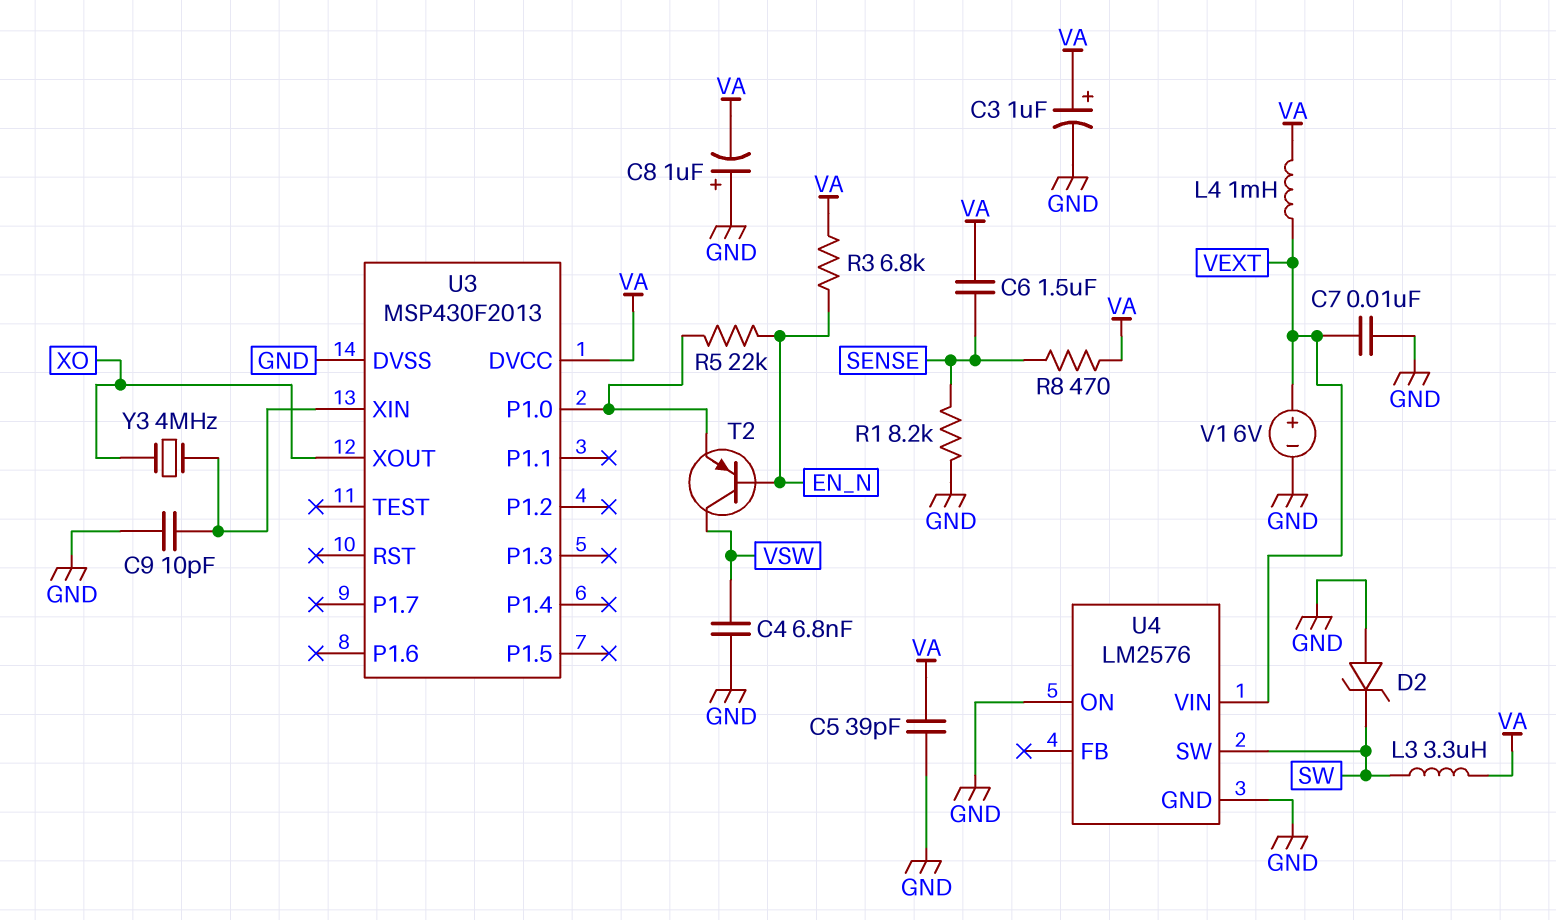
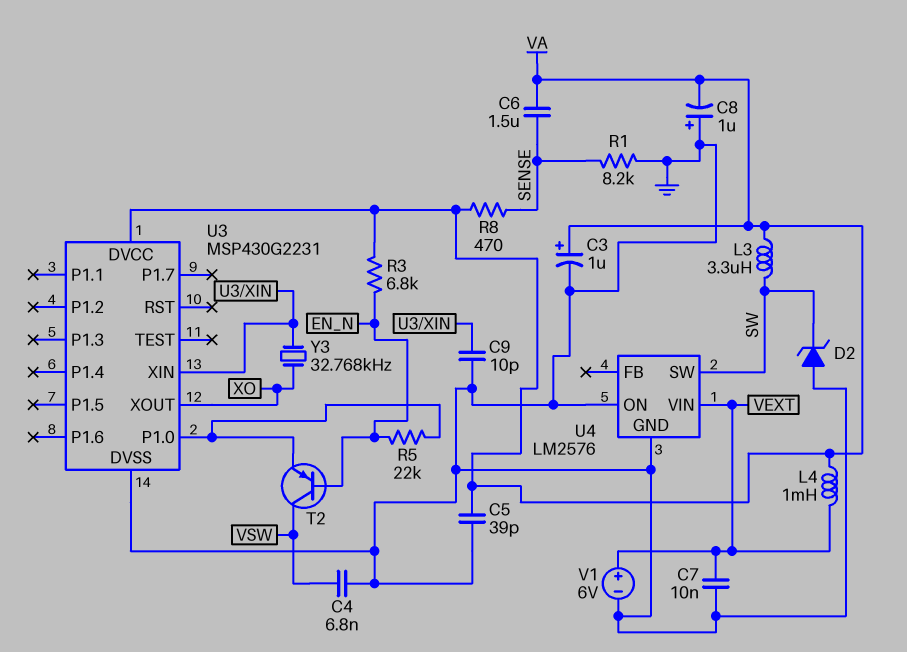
U3: MSP430F2013 -> MSP430G2231
Y3: 4MHz (U3/XIN, XO) -> 32.768kHz (U3/XIN, XO)

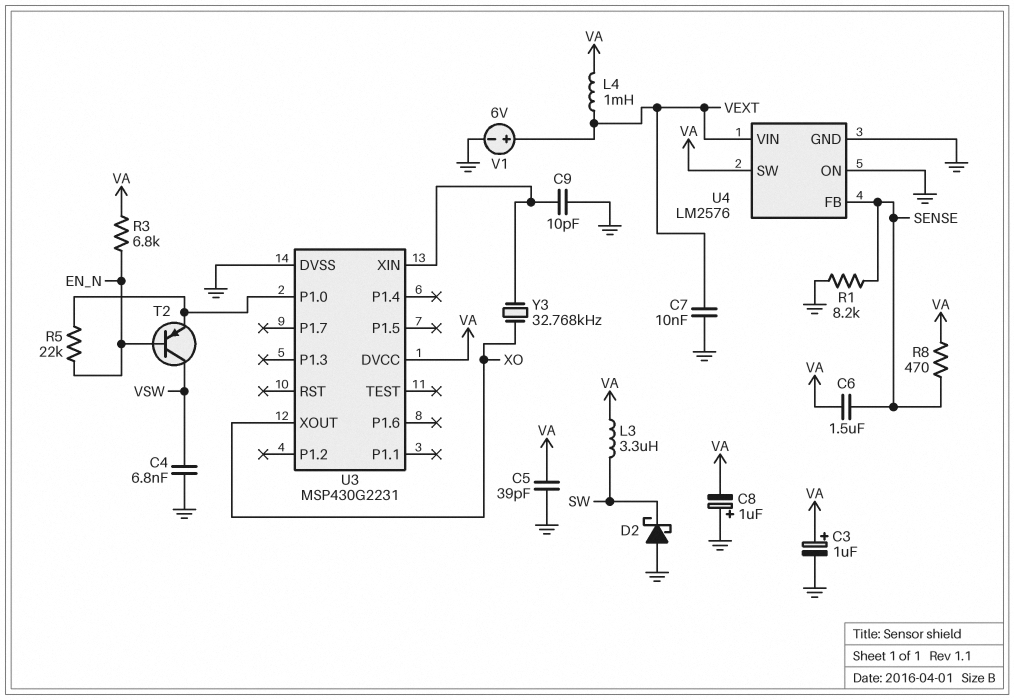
D2: zener (A GND, K SW) -> schottky (A GND, K SW)
U4 pin FB: none -> SENSE
U4 pin SW: SW -> VA

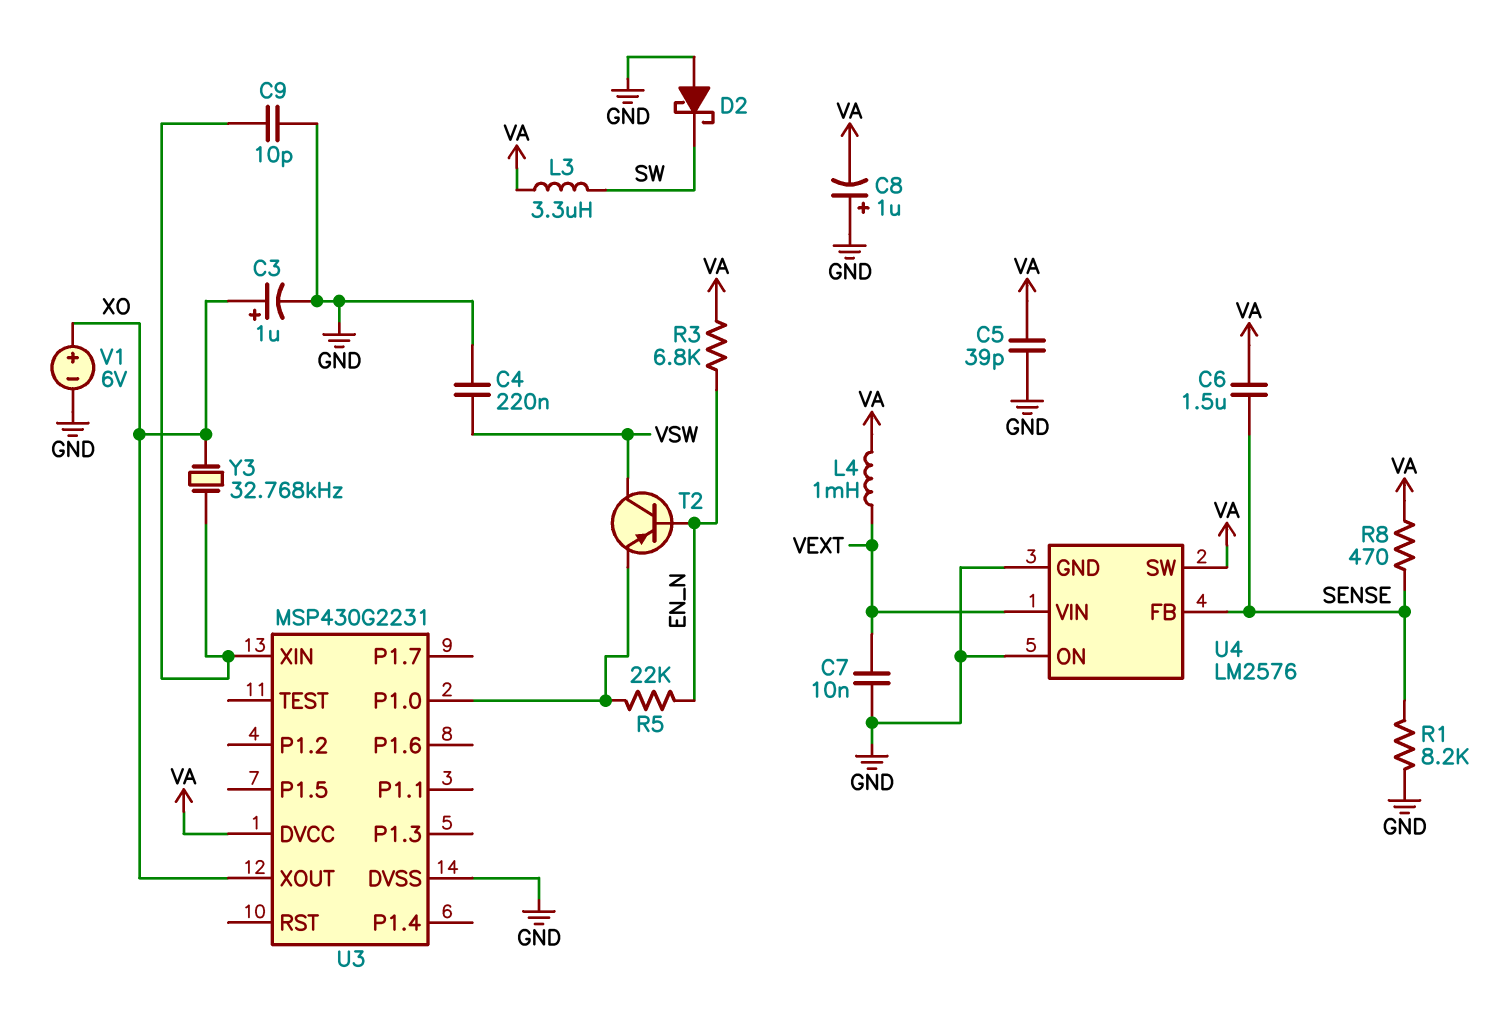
C3: 1uF (plus VA, minus GND) -> 1uF (plus XO, minus GND)
C4: 6.8nF (GND, VSW) -> 220nF (GND, VSW)
V1: 6V (plus VEXT, minus GND) -> 6V (plus XO, minus GND)

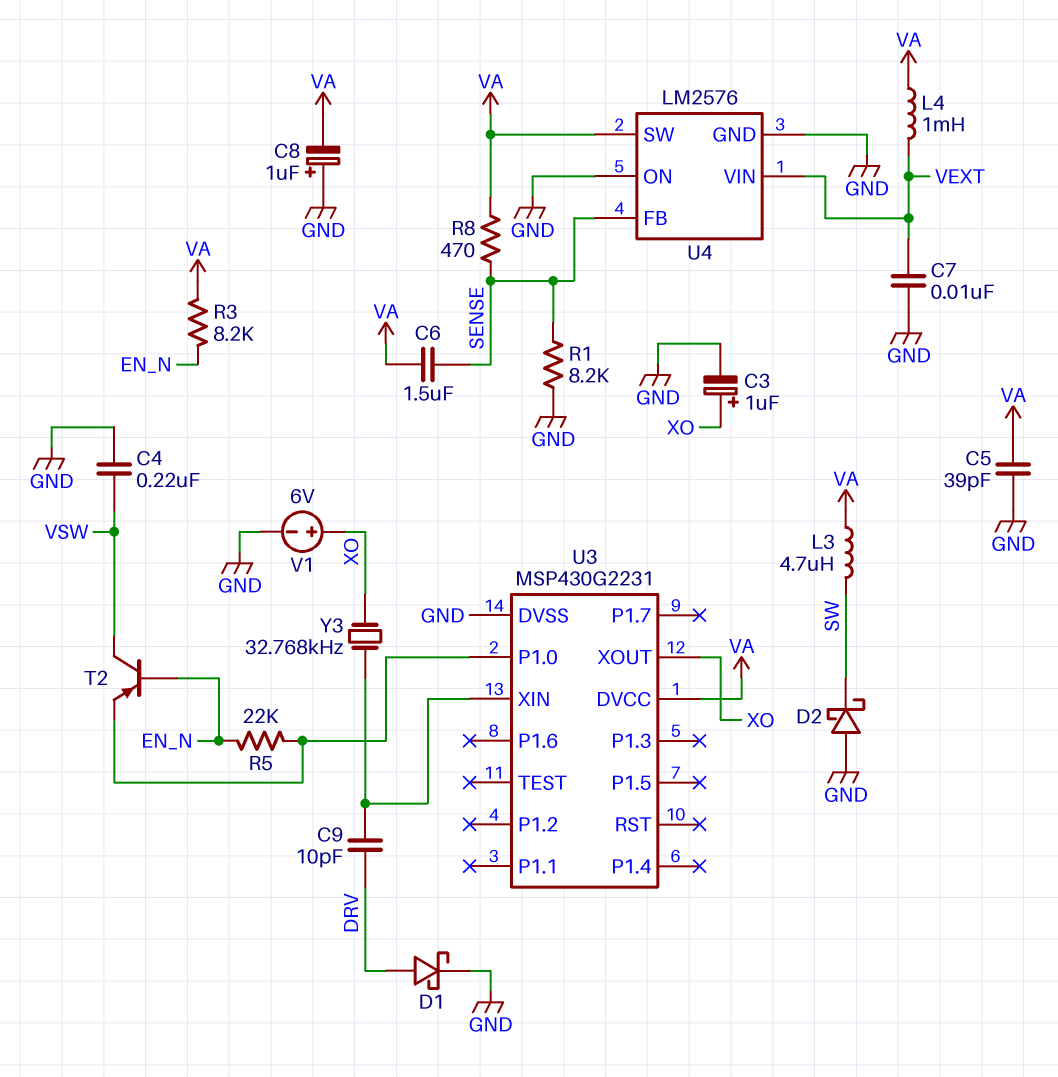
C9: 10pF (GND, U3/XIN) -> 10pF (DRV, U3/XIN)
D1: none -> schottky (A DRV, K GND)
L3: 3.3uH (SW, VA) -> 4.7uH (SW, VA)
R3: 6.8k (EN_N, VA) -> 8.2k (EN_N, VA)

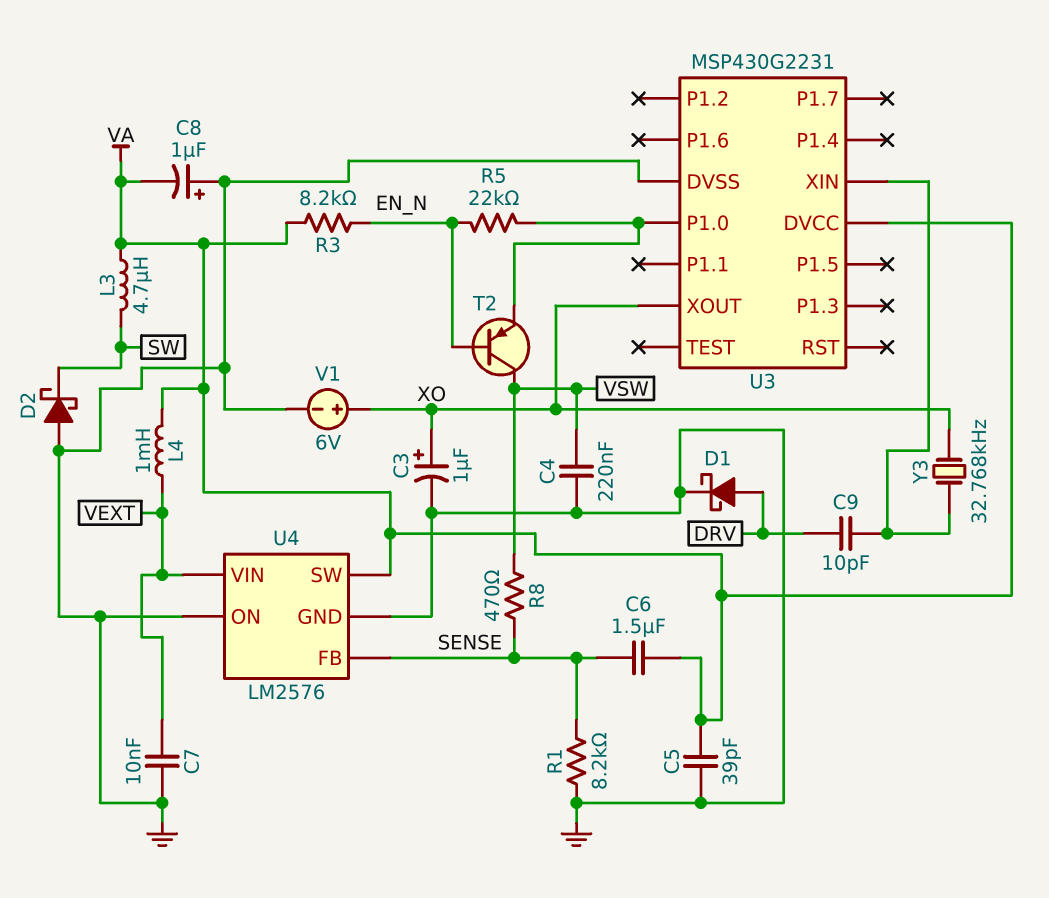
R8: 470 (SENSE, VA) -> 470 (SENSE, VSW)

